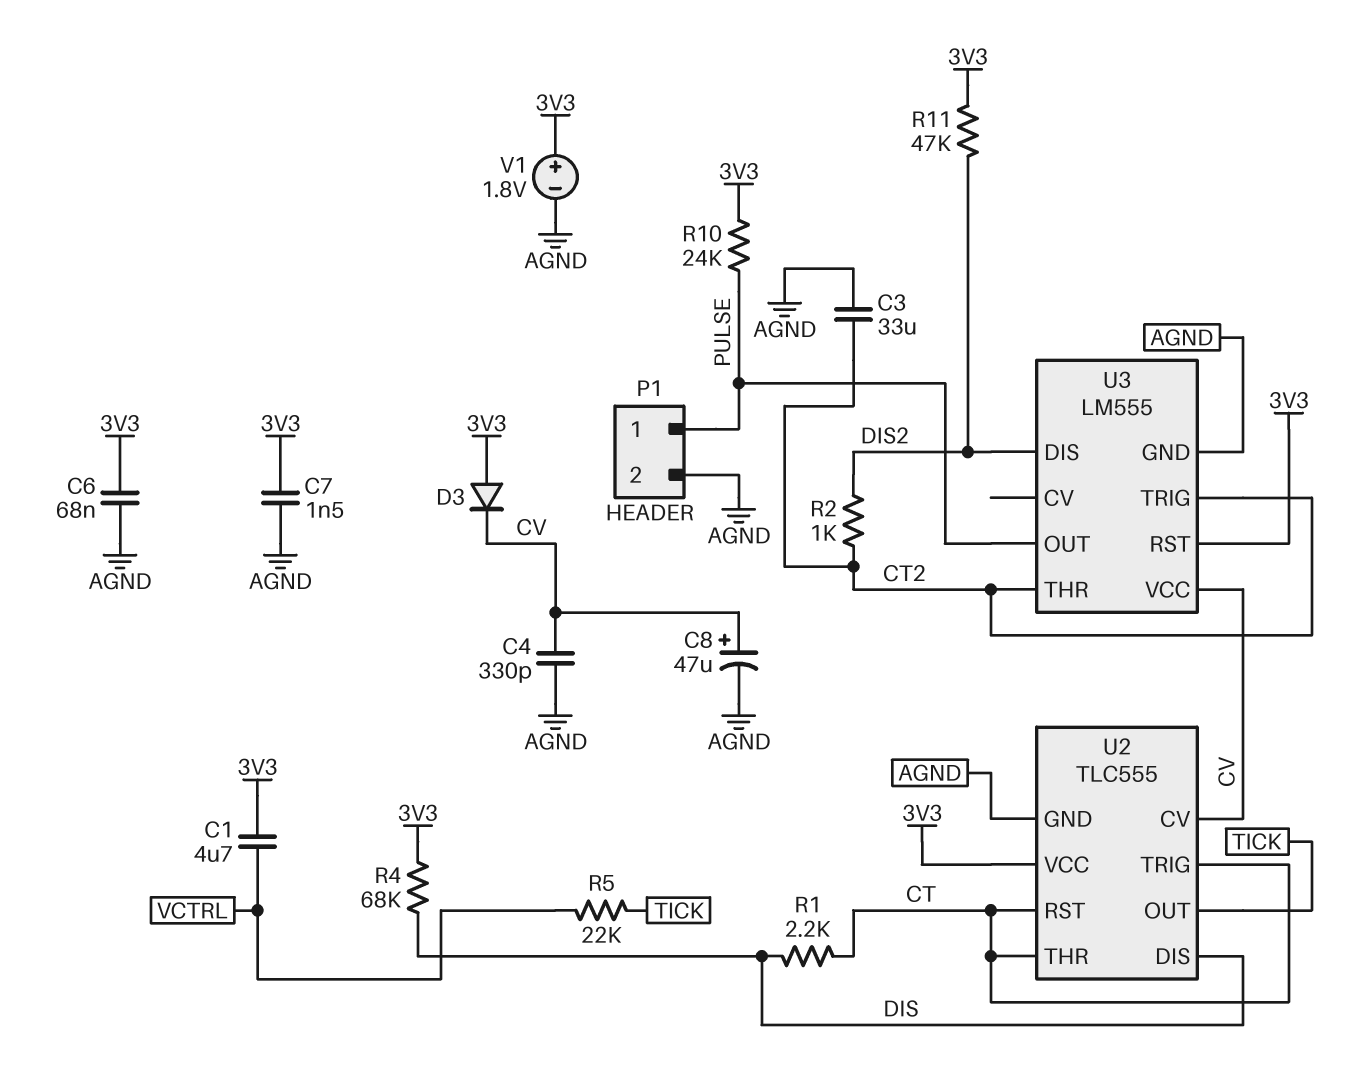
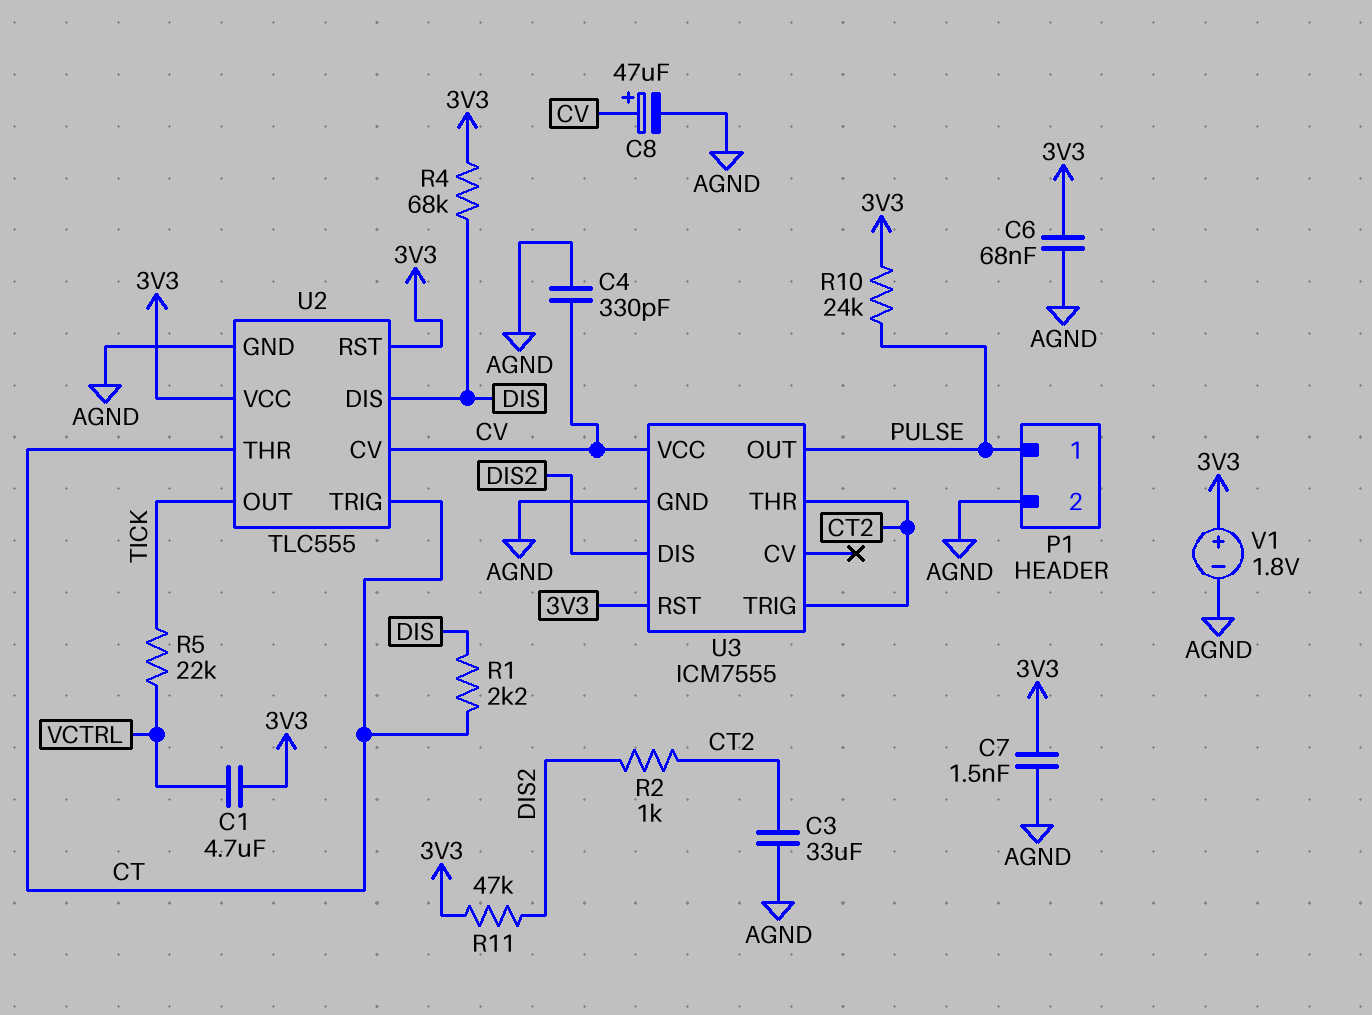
D3: diode (A 3V3, K CV) -> none
U2 pin RST: CT -> 3V3
U3: LM555 -> ICM7555

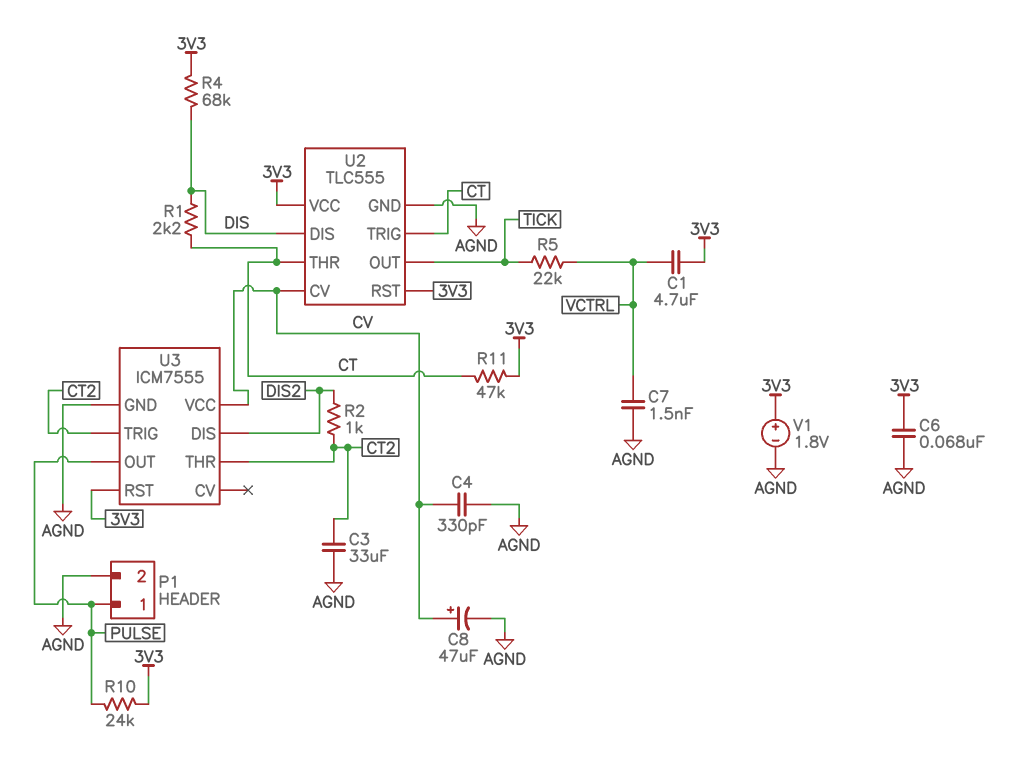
C7: 1.5nF (3V3, AGND) -> 1.5nF (AGND, VCTRL)
R11: 47k (3V3, DIS2) -> 47k (3V3, CT)

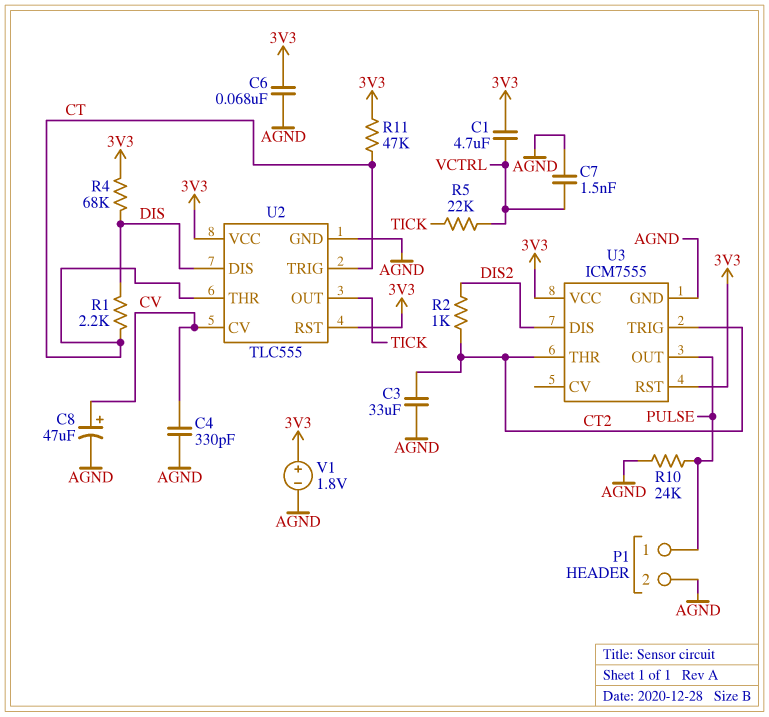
R10: 24k (3V3, PULSE) -> 24k (AGND, PULSE)
U3 pin VCC: CV -> 3V3

